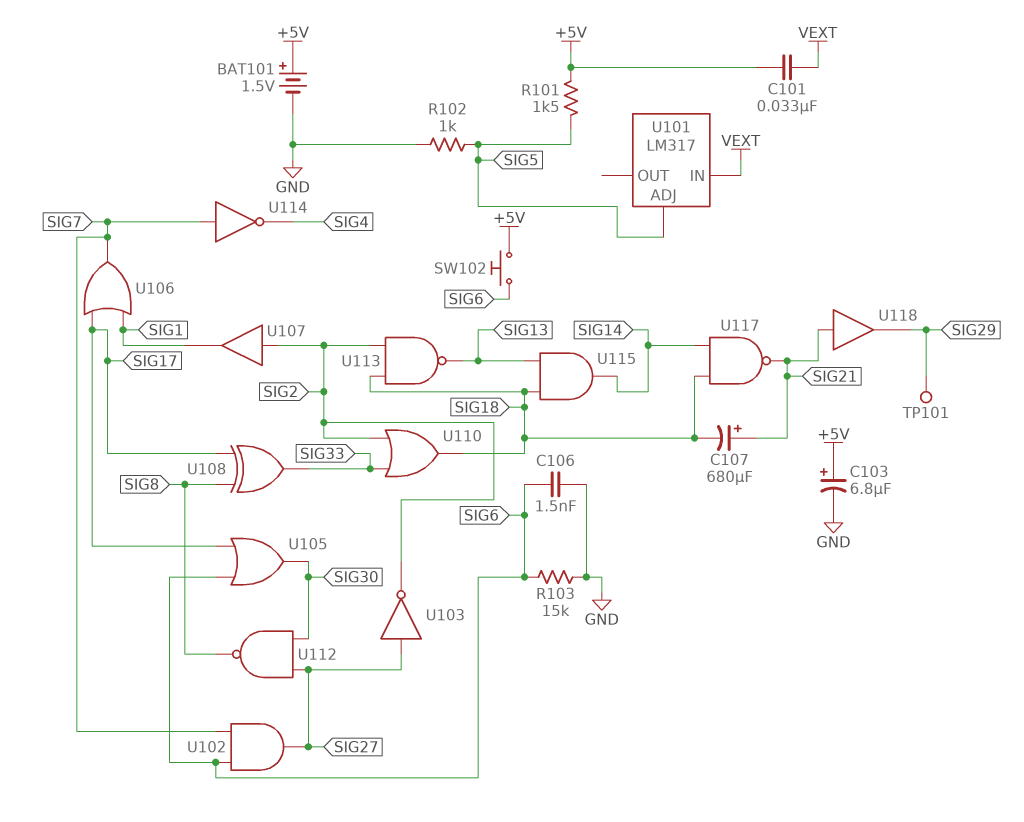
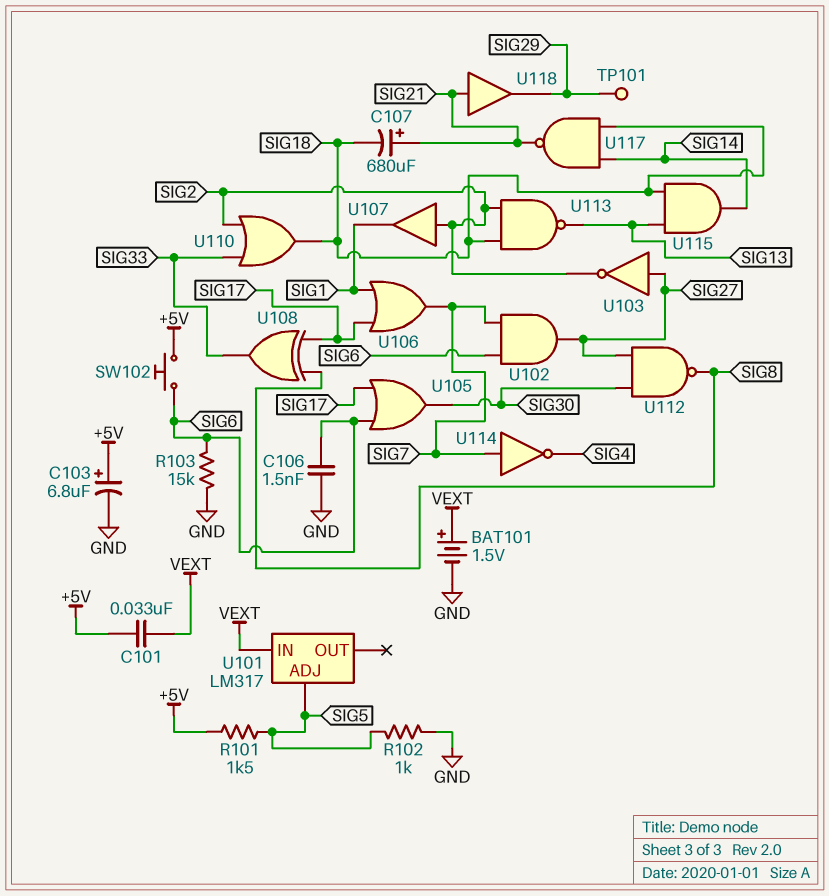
BAT101: 1.5V (plus +5V, minus GND) -> 1.5V (plus VEXT, minus GND)

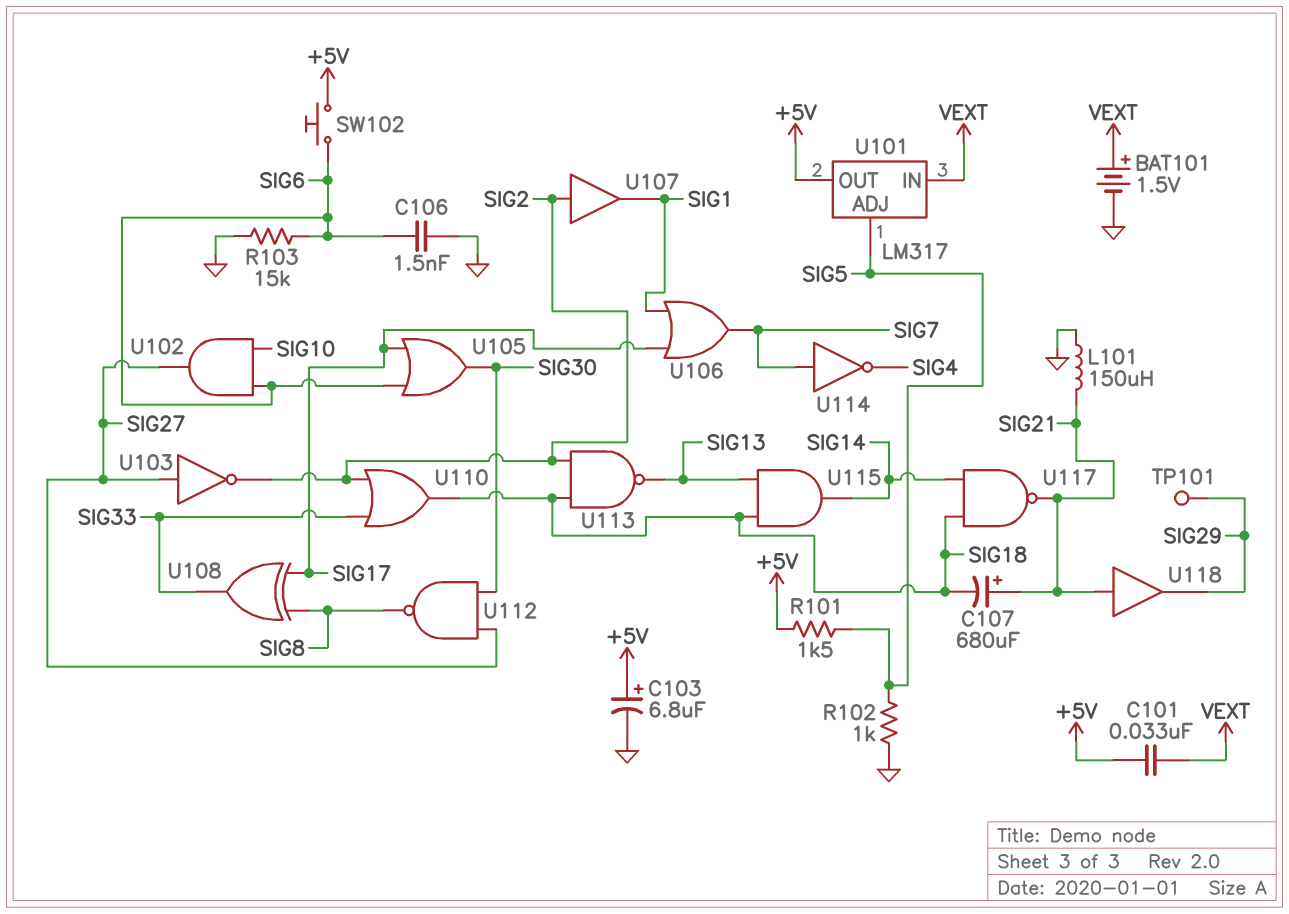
L101: none -> 150uH (GND, SIG21)
U101 pin OUT: none -> +5V
U102: AND (in SIG6, in SIG7, out SIG27) -> AND (in SIG6, in SIG10, out SIG27)

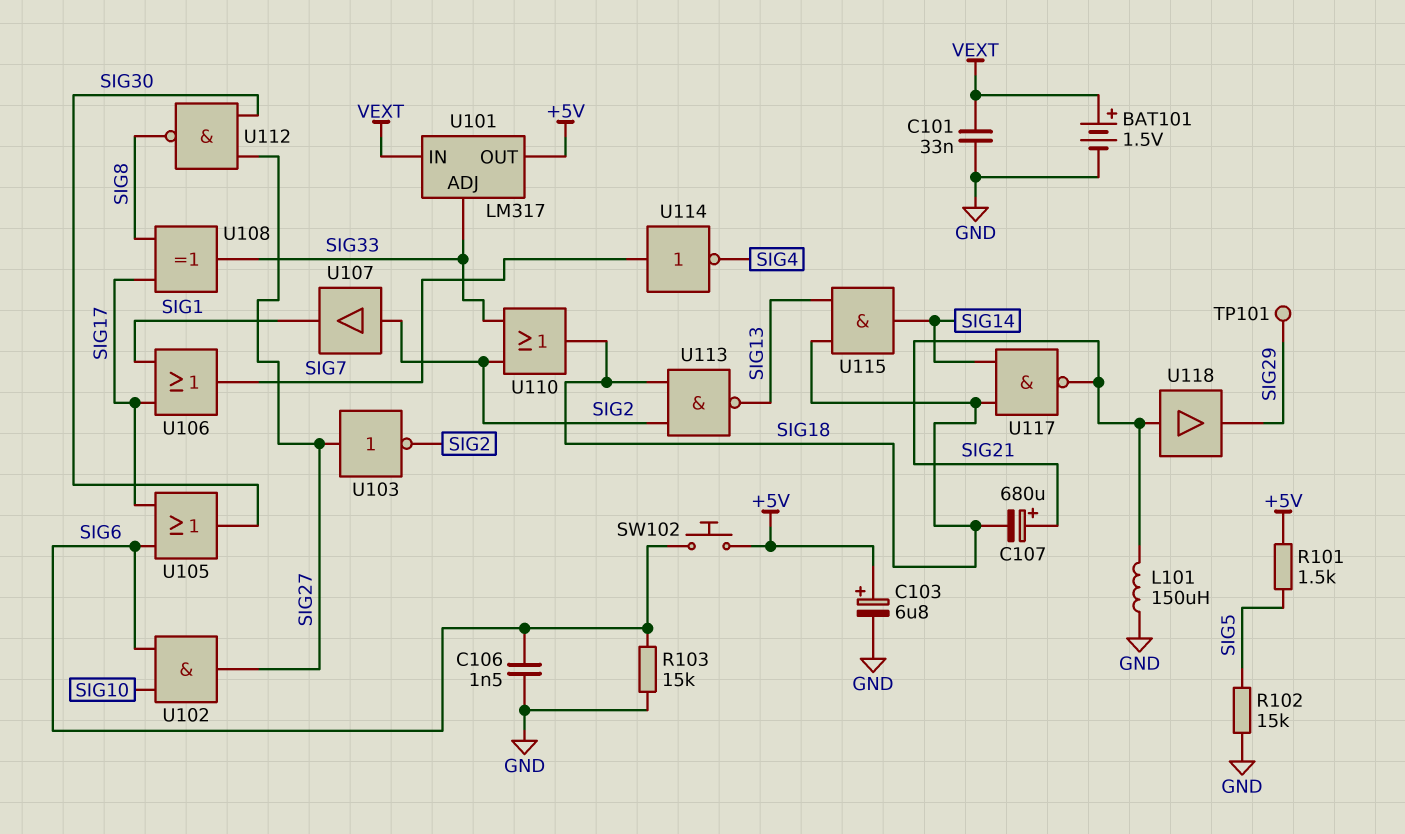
C101: 33nF (+5V, VEXT) -> 33nF (GND, VEXT)
R102: 1k (GND, SIG5) -> 15k (GND, SIG5)
U101 pin ADJ: SIG5 -> SIG33

